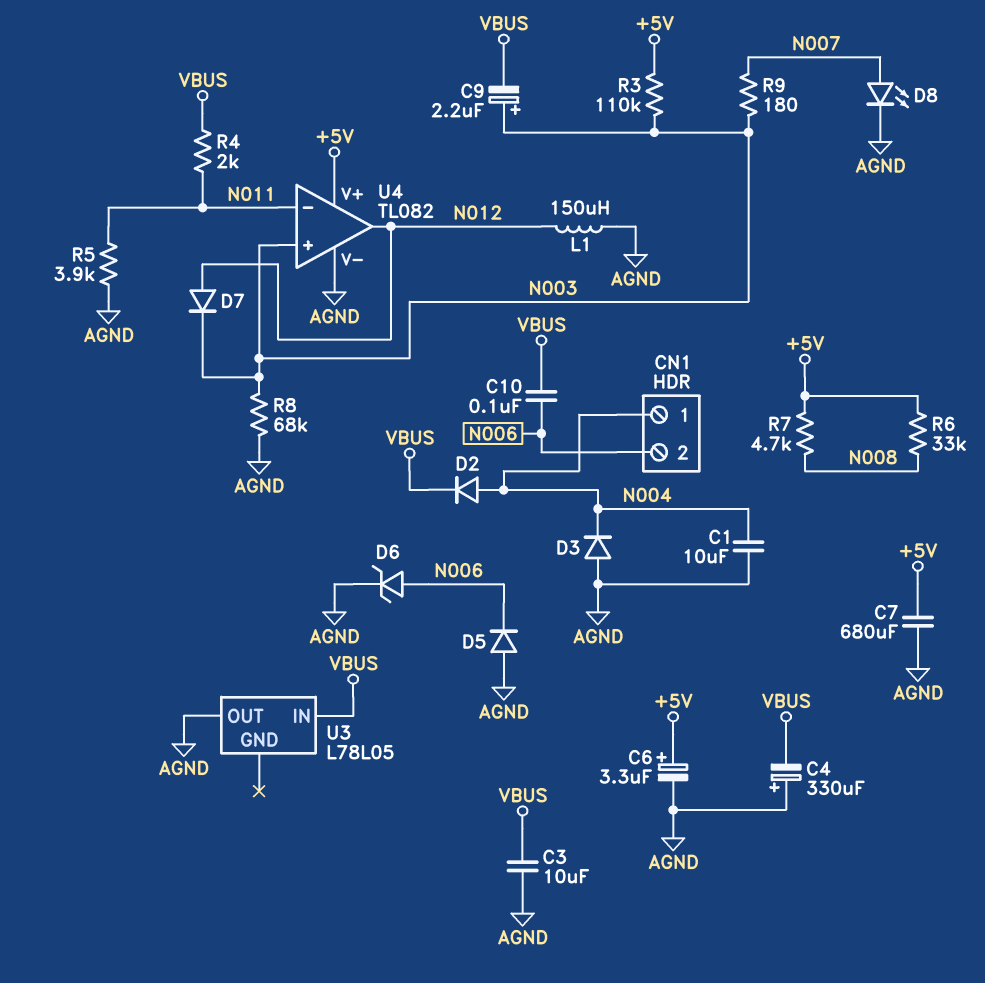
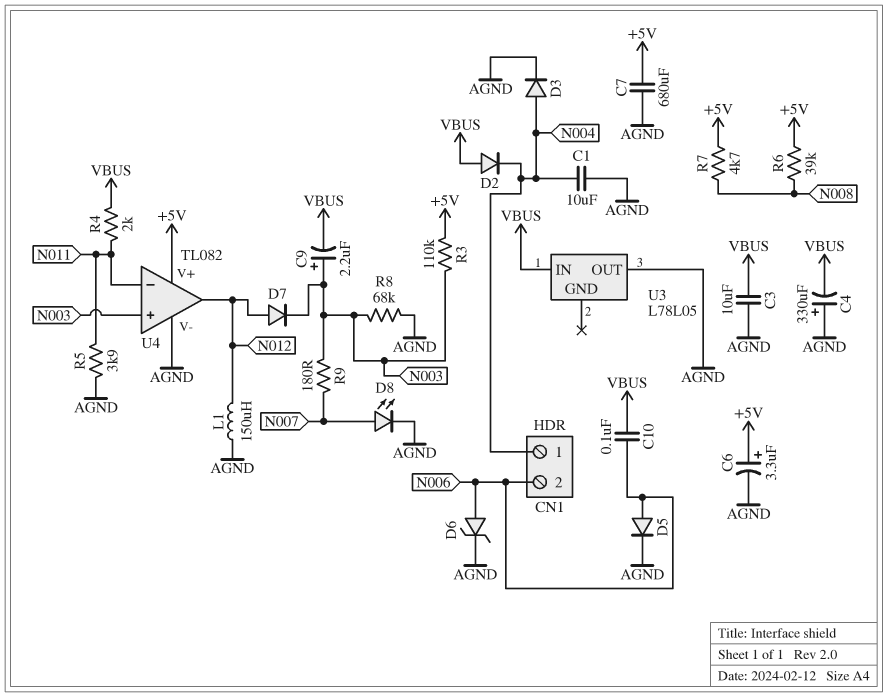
D2: diode (A N004, K VBUS) -> diode (A VBUS, K N004)
D3: diode (A AGND, K N004) -> diode (A N004, K AGND)
D5: diode (A AGND, K N006) -> diode (A N006, K AGND)
R6: 33k (+5V, N008) -> 39k (+5V, N008)

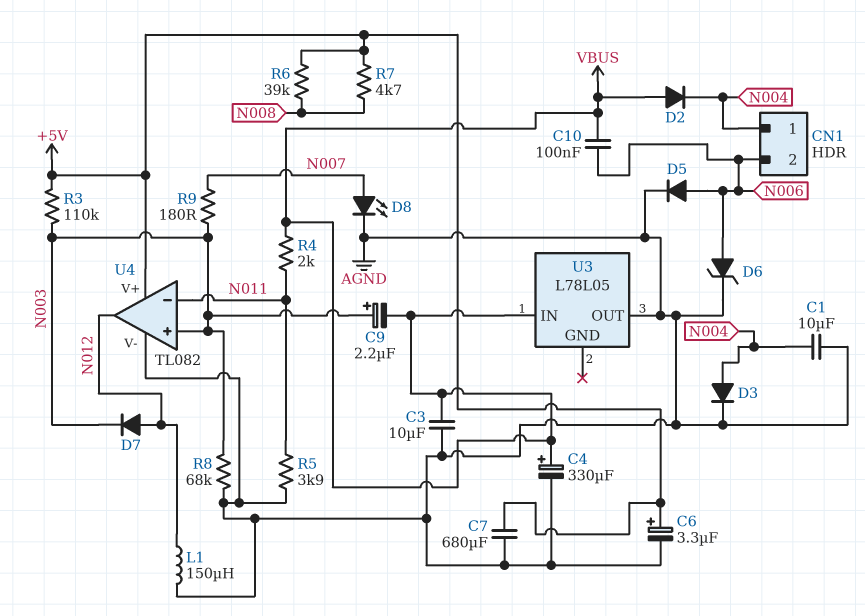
C4: 330uF (plus AGND, minus VBUS) -> 330uF (plus VBUS, minus AGND)

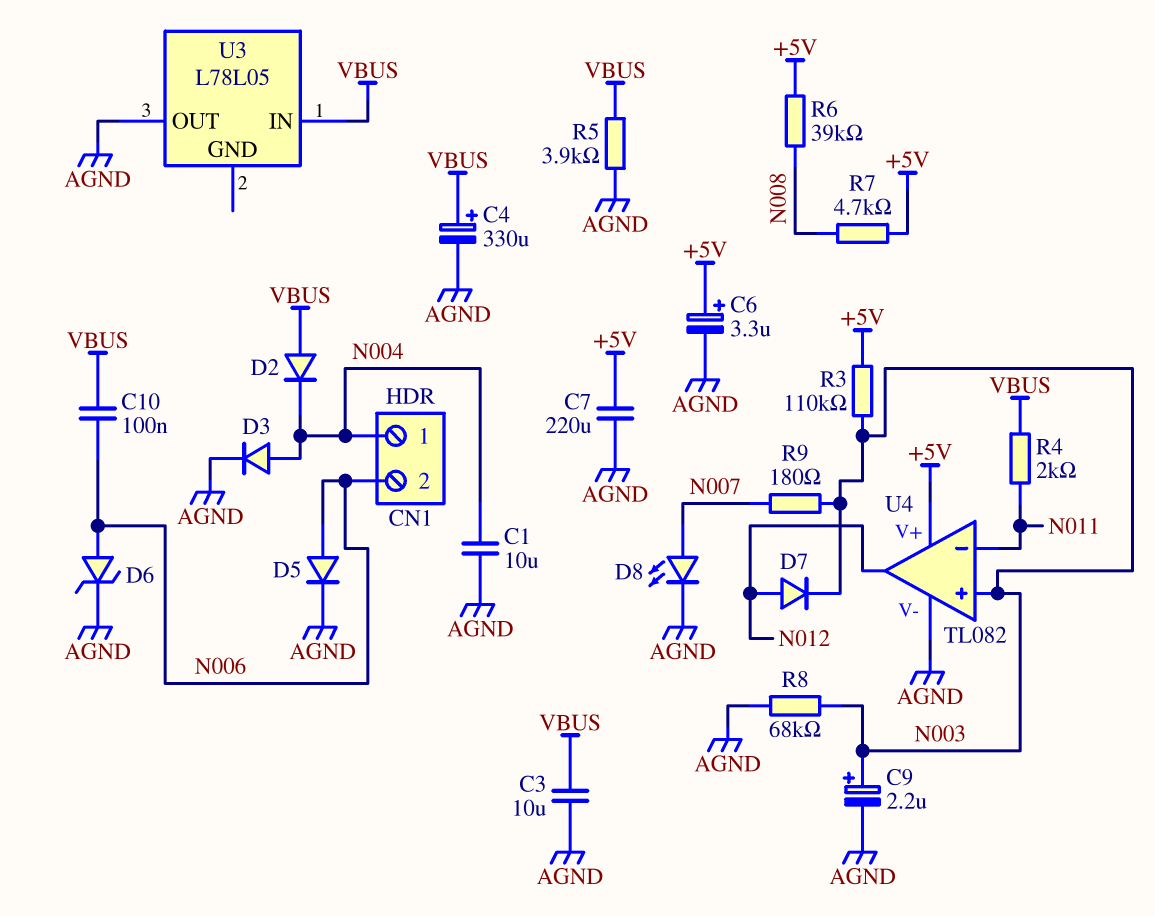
C7: 680uF (+5V, AGND) -> 220uF (+5V, AGND)
C9: 2.2uF (plus N003, minus VBUS) -> 2.2uF (plus N003, minus AGND)
L1: 150uH (AGND, N012) -> none
R5: 3.9k (AGND, N011) -> 3.9k (AGND, VBUS)

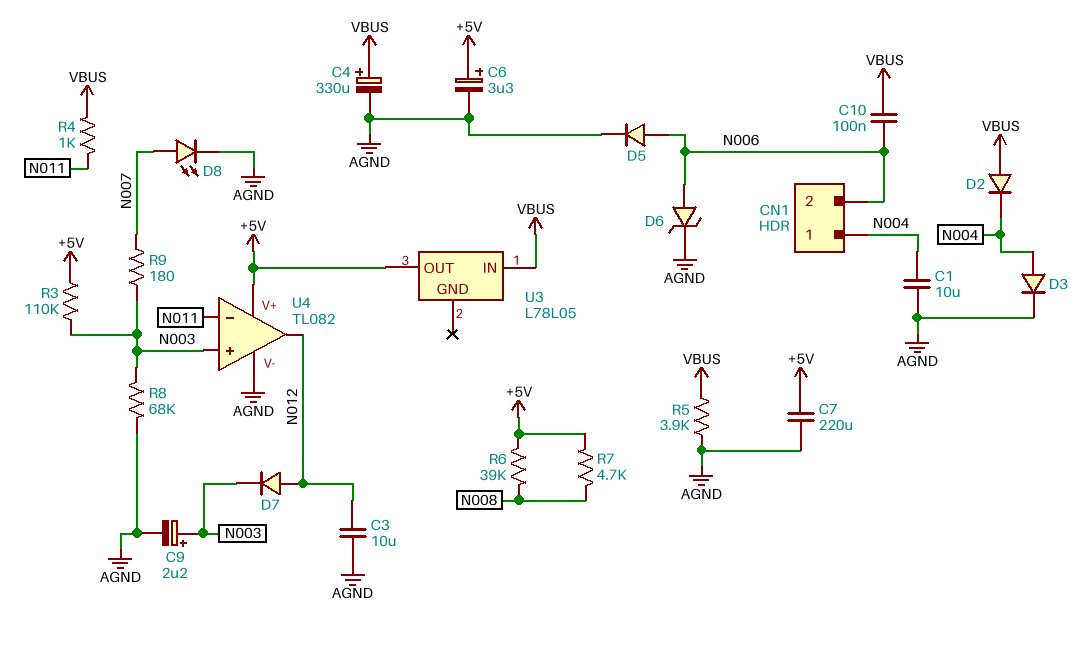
C3: 10uF (AGND, VBUS) -> 10uF (AGND, N012)
R4: 2k (N011, VBUS) -> 1k (N011, VBUS)
U3 pin OUT: AGND -> +5V

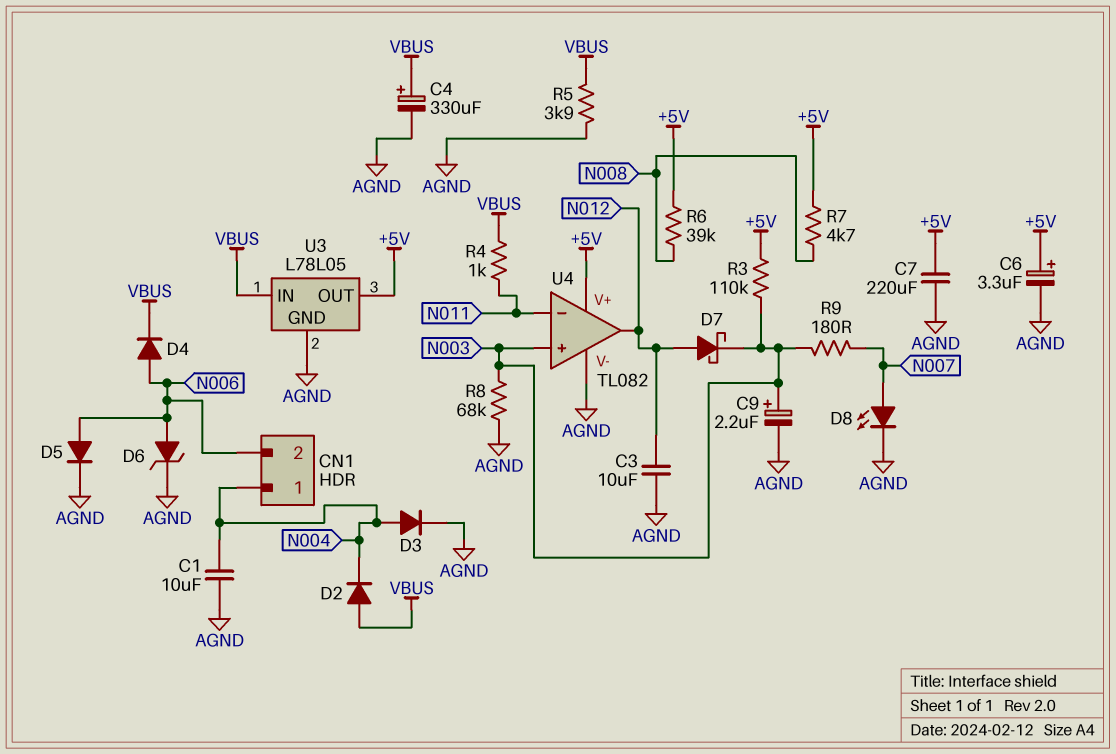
C10: 100nF (N006, VBUS) -> none
D4: none -> diode (A N006, K VBUS)
D7: diode (A N012, K N003) -> schottky (A N012, K N003)
U3 pin GND: none -> AGND

